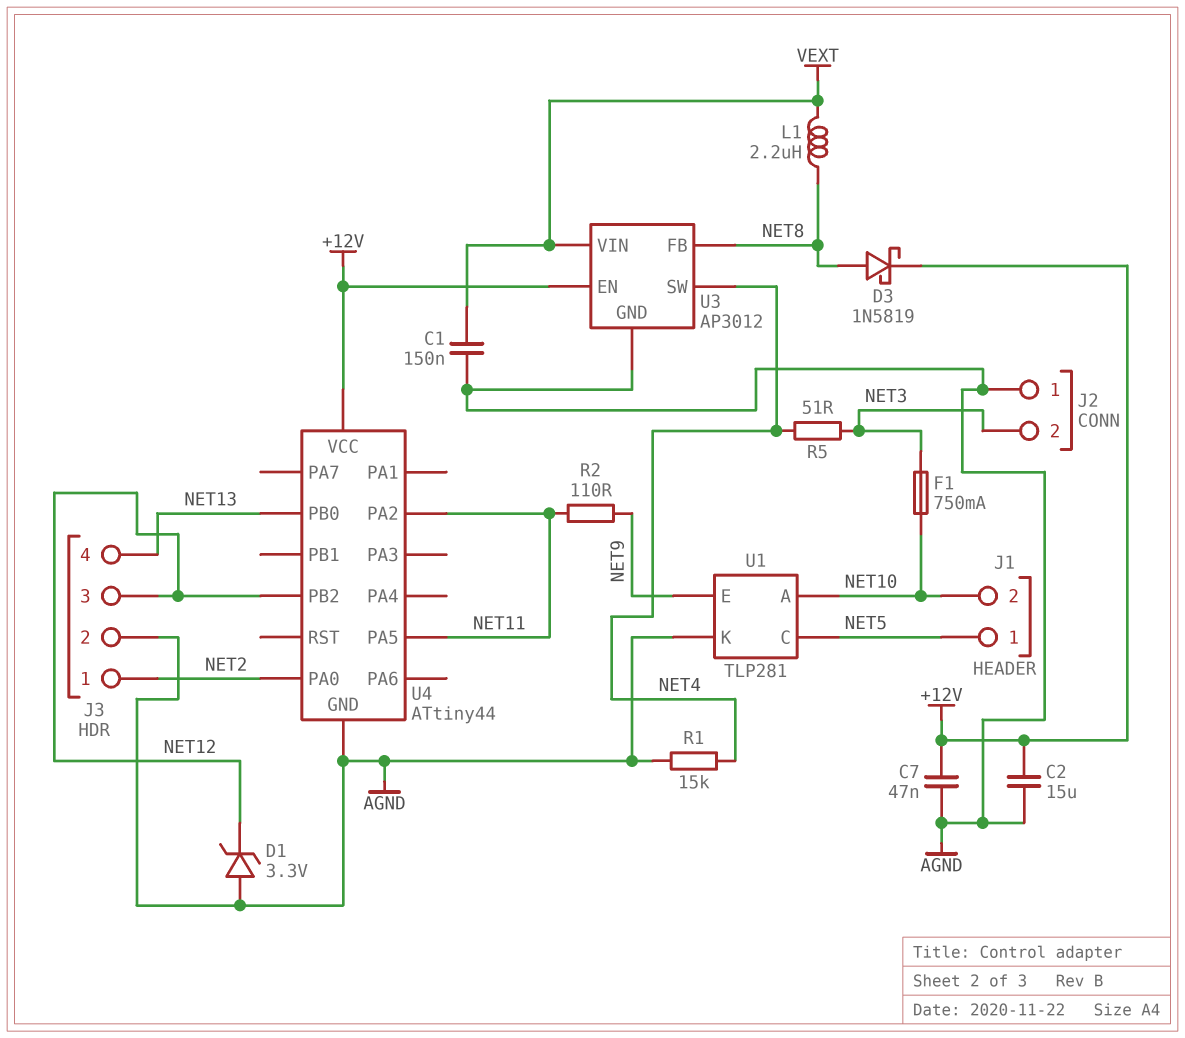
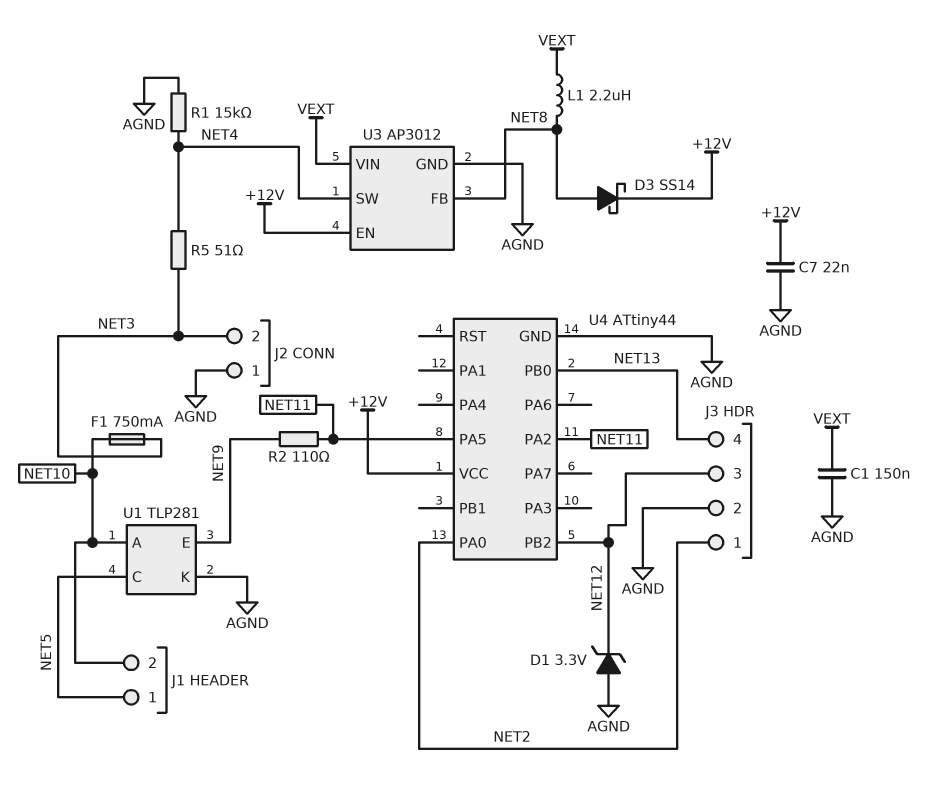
C2: 15uF (+12V, AGND) -> none
C7: 47nF (+12V, AGND) -> 22nF (+12V, AGND)
D3: schottky 1N5819 (A NET8, K +12V) -> schottky SS14 (A NET8, K +12V)

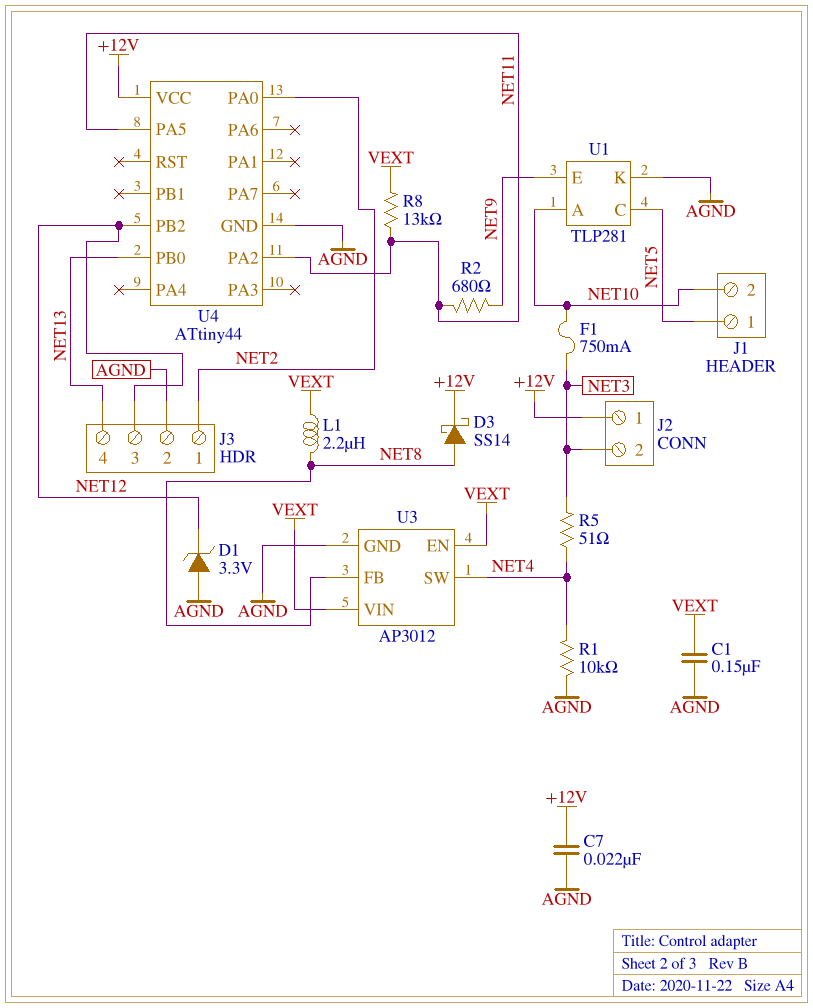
J2 pin 1: AGND -> +12V
R1: 15k (AGND, NET4) -> 10k (AGND, NET4)
R2: 110 (NET9, NET11) -> 680 (NET9, NET11)
R8: none -> 13k (NET11, VEXT)
U3 pin EN: +12V -> VEXT

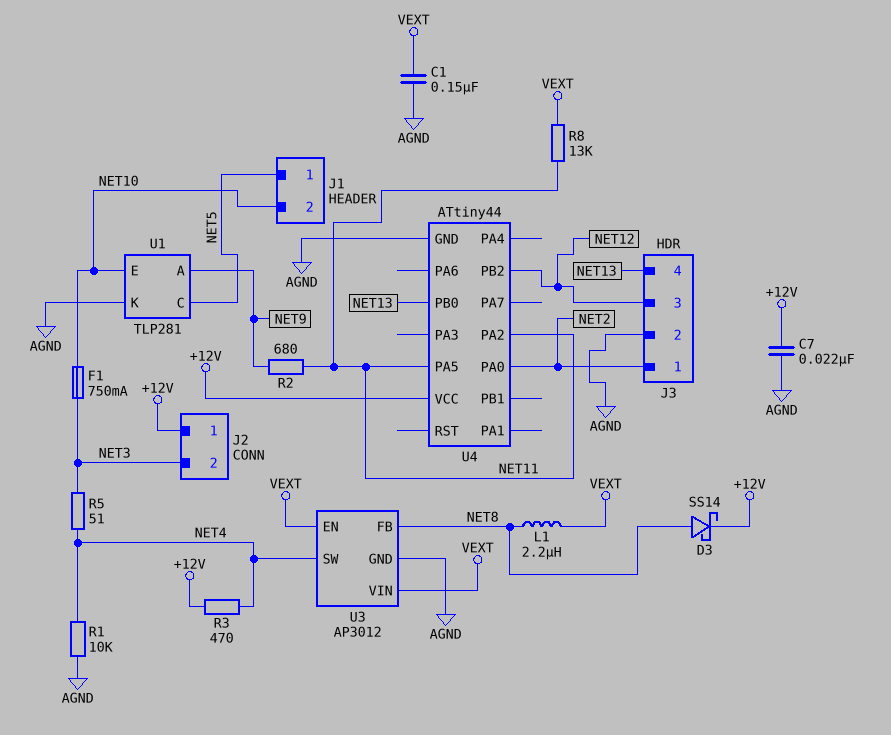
D1: zener 3.3V (A AGND, K NET12) -> none
R3: none -> 470 (+12V, NET4)
U1 pin A: NET10 -> NET9
U1 pin E: NET9 -> NET10

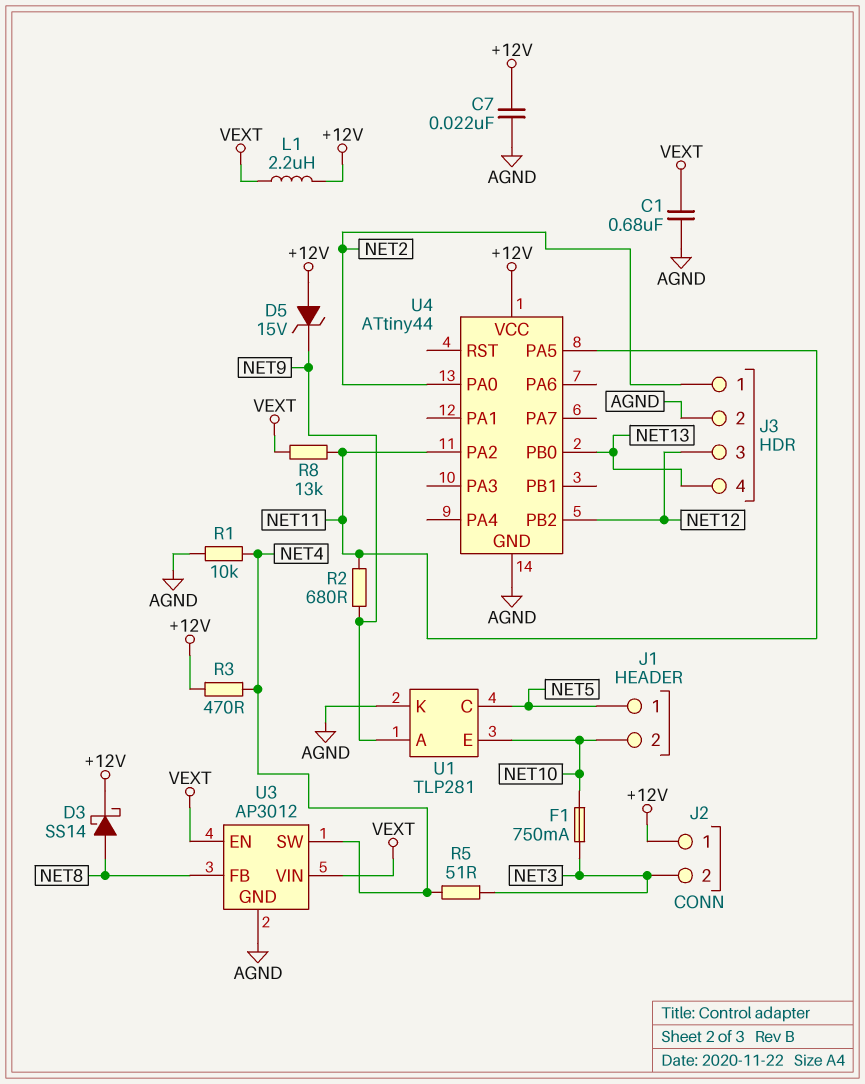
C1: 150nF (AGND, VEXT) -> 680nF (AGND, VEXT)
D5: none -> zener 15V (A +12V, K NET9)
L1: 2.2uH (NET8, VEXT) -> 2.2uH (+12V, VEXT)

